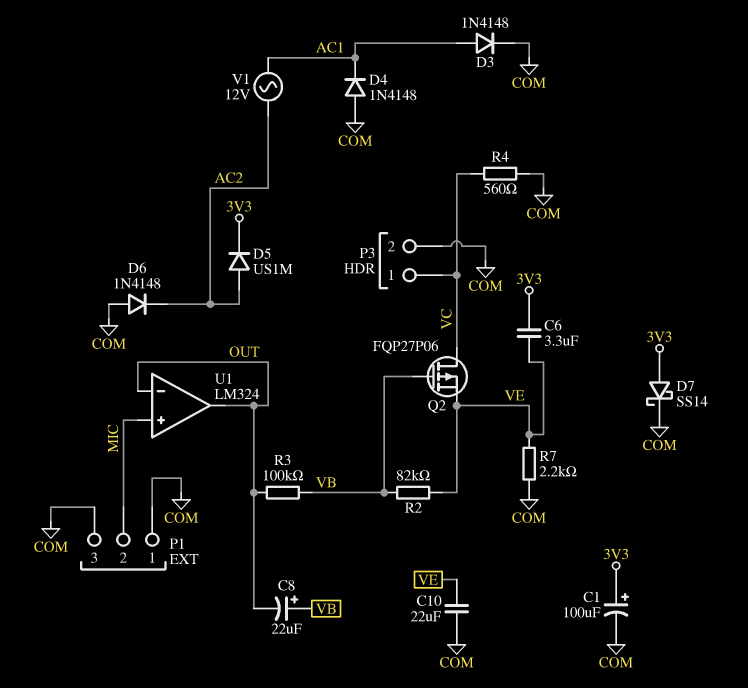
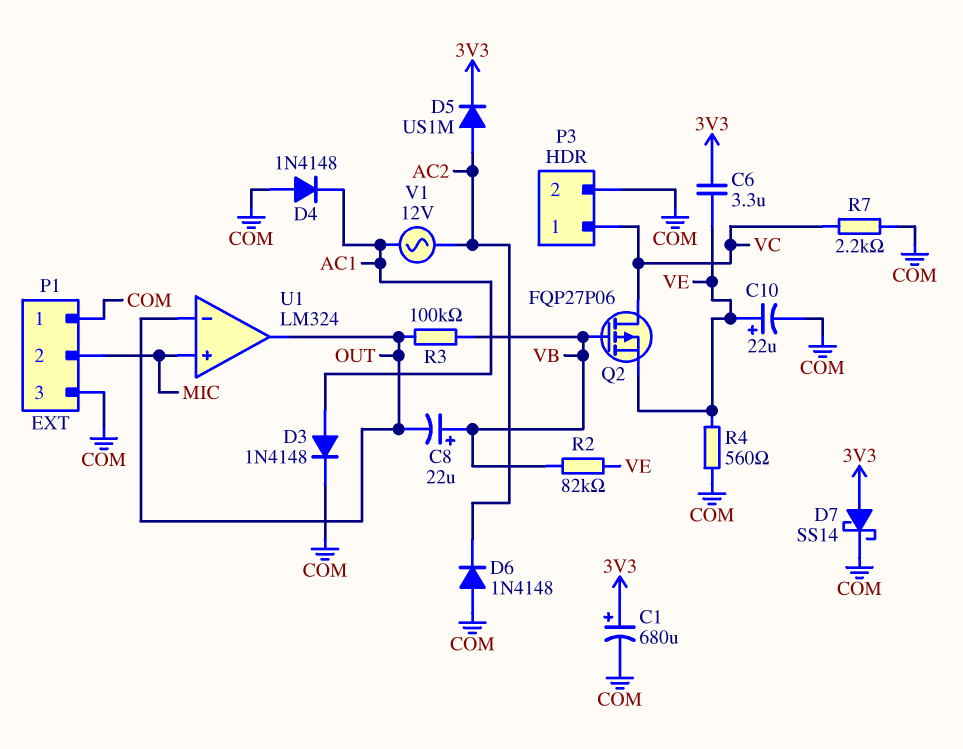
C1: 100uF (plus 3V3, minus COM) -> 680uF (plus 3V3, minus COM)
C10: 22uF (COM, VE) -> 22uF (plus VE, minus COM)
R4: 560 (COM, VC) -> 560 (COM, VE)
R7: 2.2k (COM, VE) -> 2.2k (COM, VC)

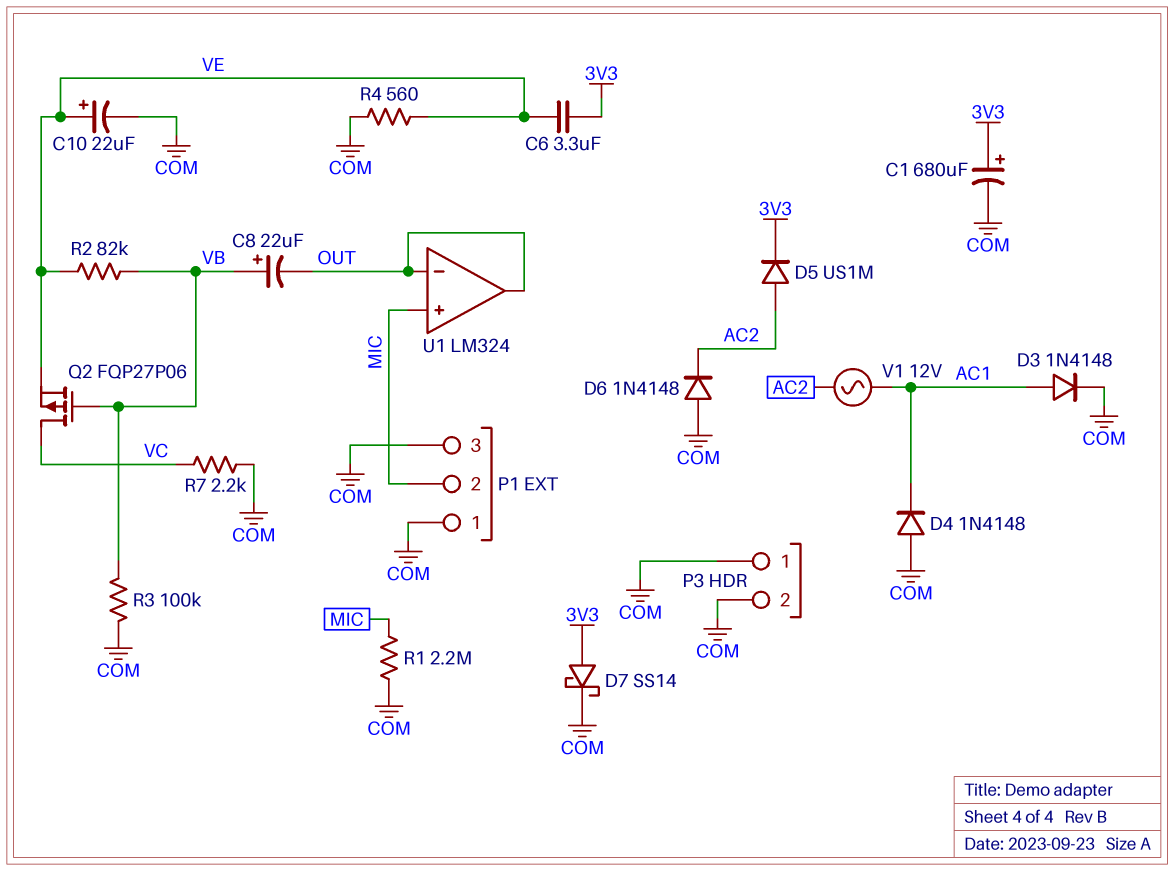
P3 pin 1: VC -> COM
R1: none -> 2.2M (COM, MIC)
R3: 100k (OUT, VB) -> 100k (COM, VB)

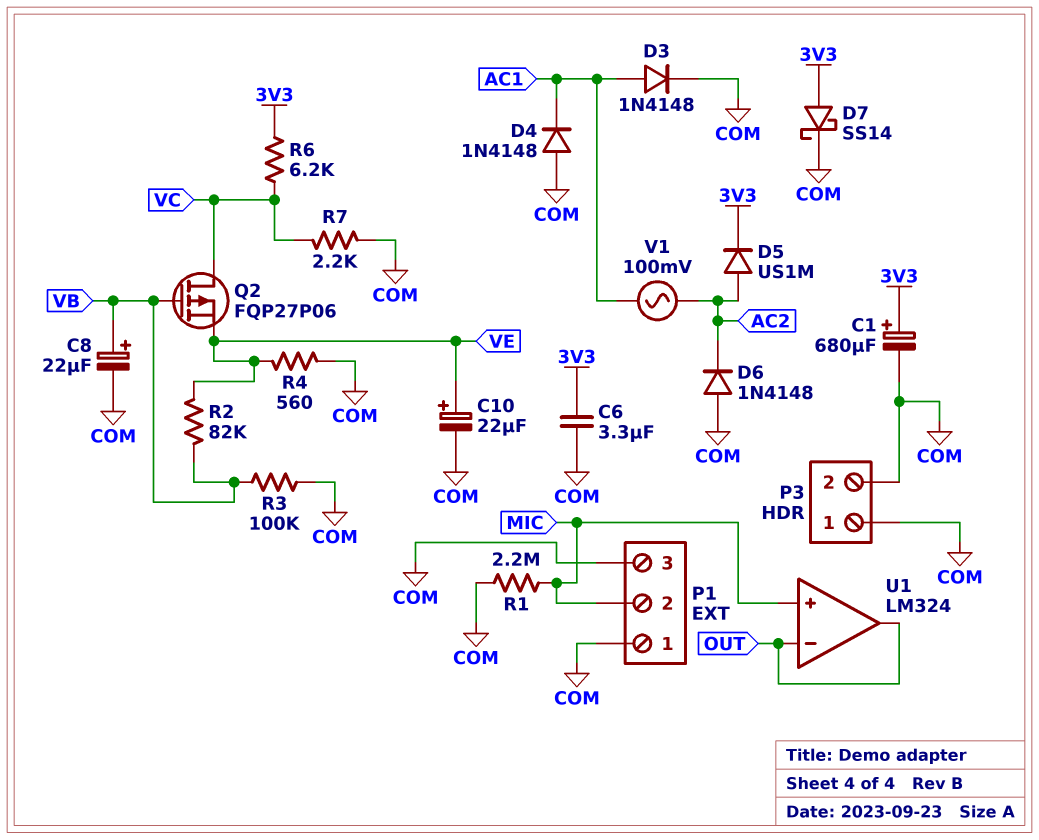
C6: 3.3uF (3V3, VE) -> 3.3uF (3V3, COM)
C8: 22uF (plus VB, minus OUT) -> 22uF (plus VB, minus COM)
R6: none -> 6.2k (3V3, VC)
V1: AC 12V (AC1, AC2) -> AC 100mV (AC1, AC2)

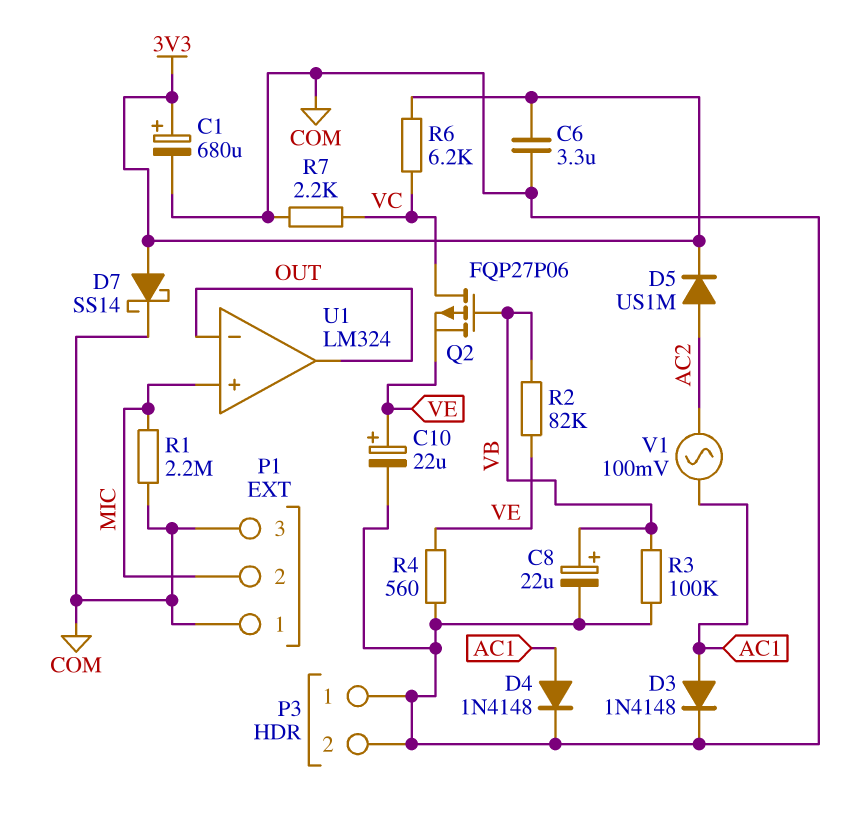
D4: diode 1N4148 (A COM, K AC1) -> diode 1N4148 (A AC1, K COM)
D6: diode 1N4148 (A COM, K AC2) -> none

